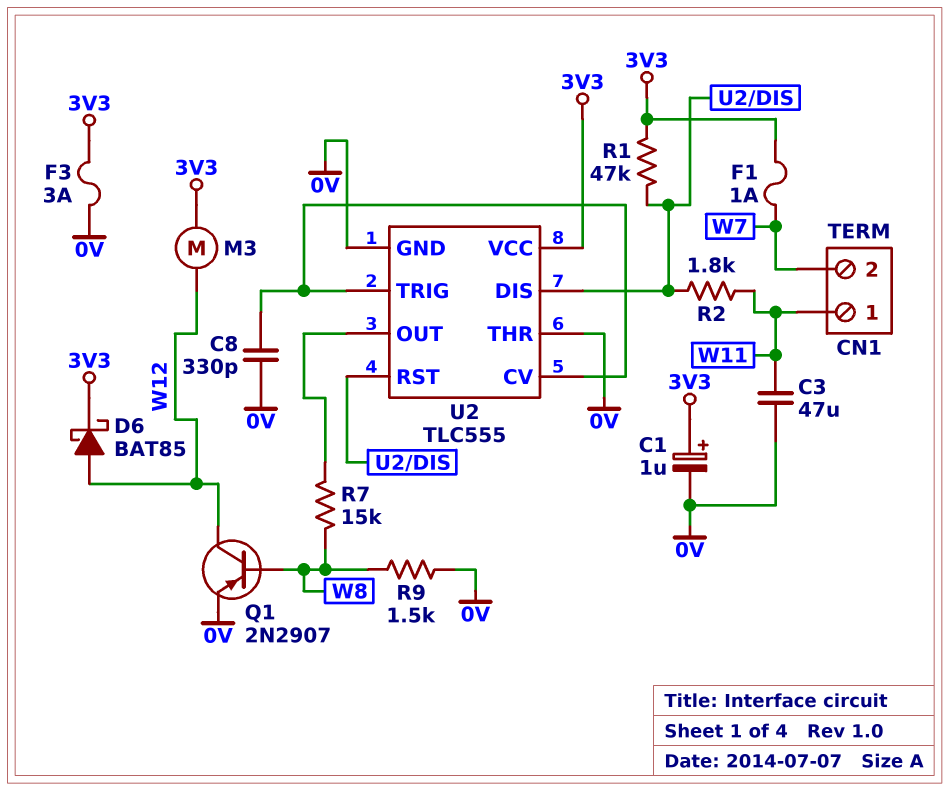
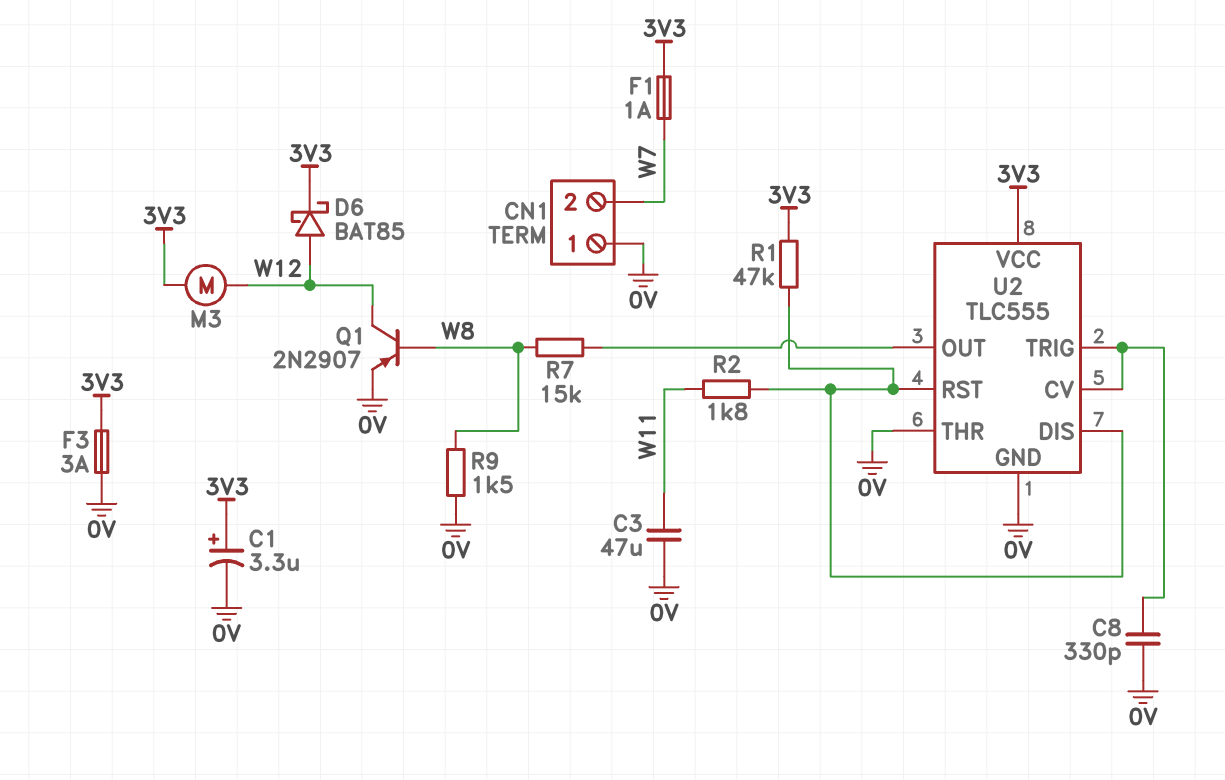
C1: 1uF (plus 3V3, minus 0V) -> 3.3uF (plus 3V3, minus 0V)
CN1 pin 1: W11 -> 0V

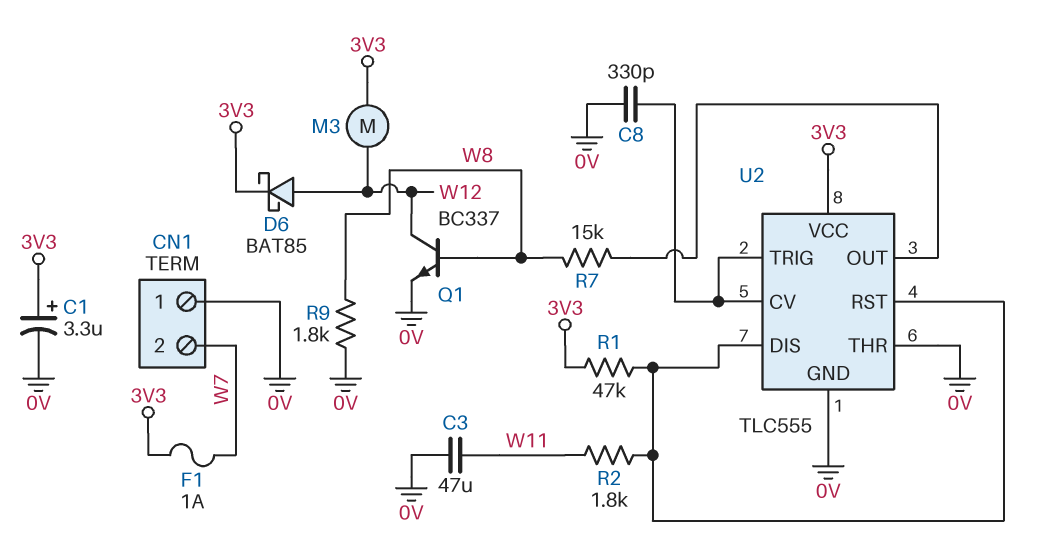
F3: 3A (0V, 3V3) -> none
Q1: PNP 2N2907 (B W8, C W12, E 0V) -> NPN BC337 (B W8, C W12, E 0V)
R9: 1.5k (0V, W8) -> 1.8k (0V, W8)

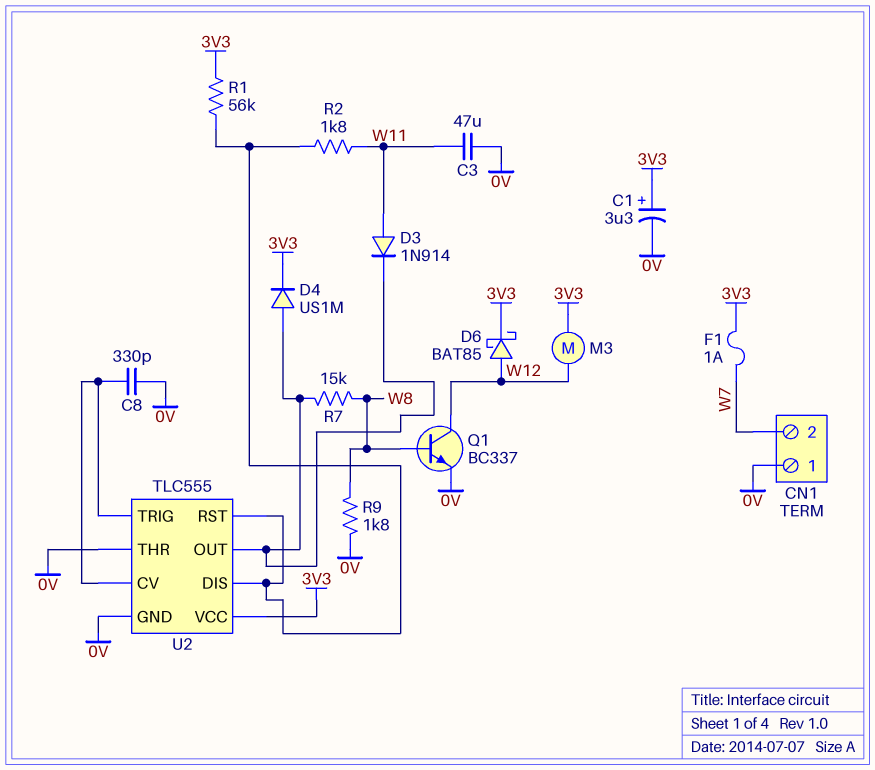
D3: none -> diode 1N914 (A W11, K U2/OUT)
D4: none -> diode US1M (A U2/OUT, K 3V3)
R1: 47k (3V3, U2/DIS) -> 56k (3V3, U2/DIS)

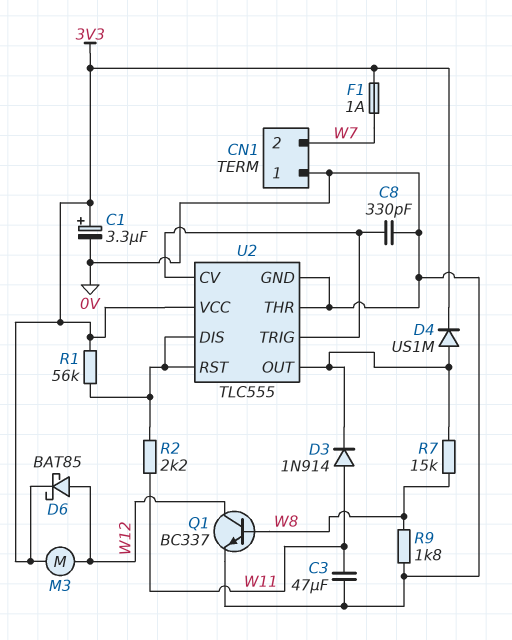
R2: 1.8k (U2/DIS, W11) -> 2.2k (U2/DIS, W11)

